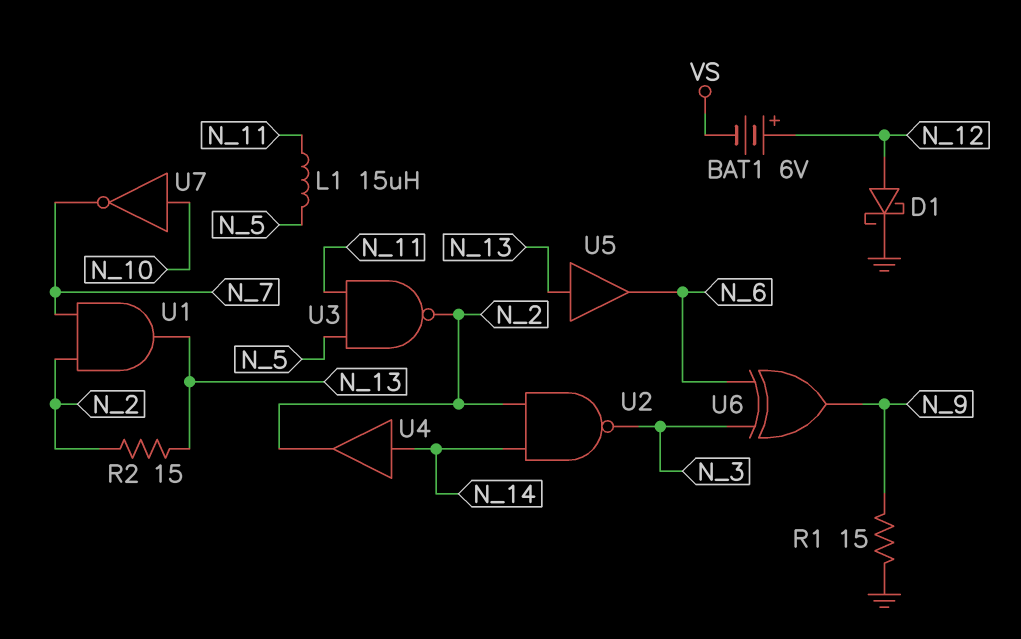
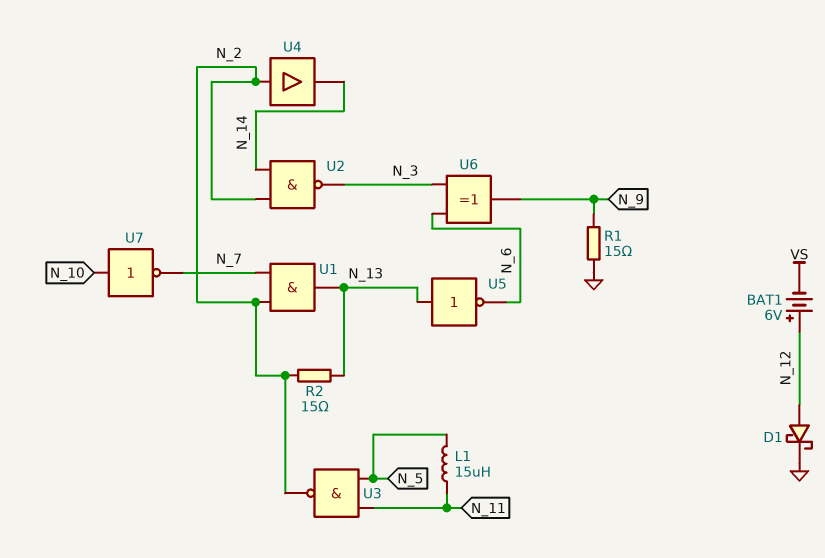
U4: buffer (in N_14, out N_2) -> buffer (in N_2, out N_14)
U5: buffer (in N_13, out N_6) -> NOT (in N_13, out N_6)

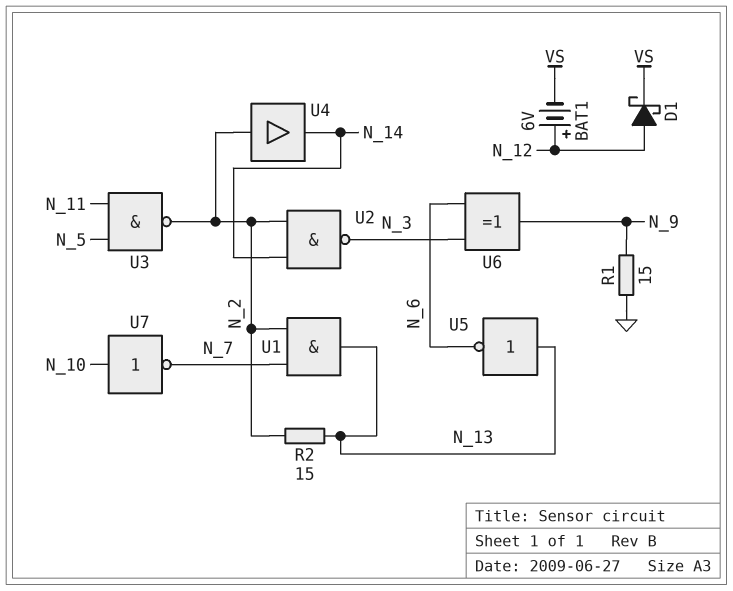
D1: schottky (A N_12, K GND) -> schottky (A N_12, K VS)
L1: 15uH (N_5, N_11) -> none

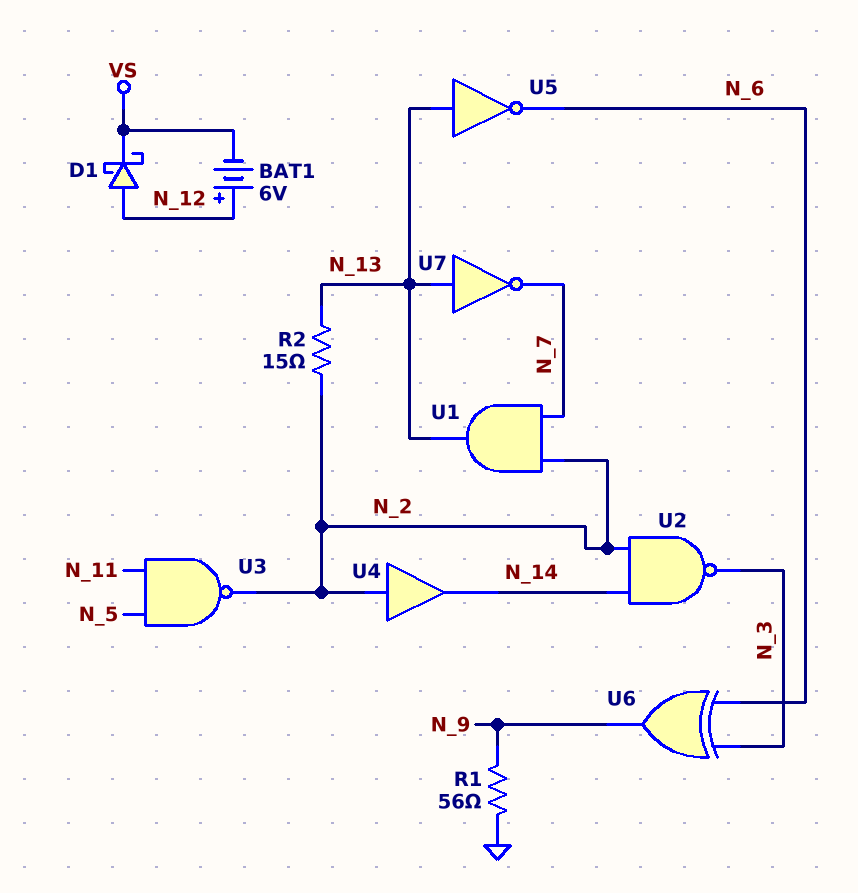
R1: 15 (GND, N_9) -> 56 (GND, N_9)
U7: NOT (in N_10, out N_7) -> NOT (in N_13, out N_7)

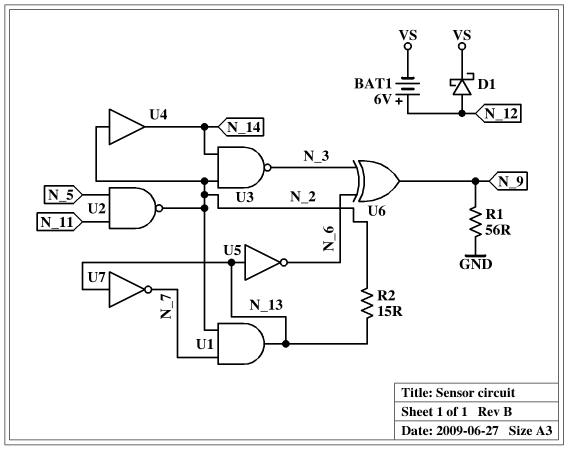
U2: NAND (in N_2, in N_14, out N_3) -> NAND (in N_5, in N_11, out N_2)
U3: NAND (in N_5, in N_11, out N_2) -> NAND (in N_2, in N_14, out N_3)

